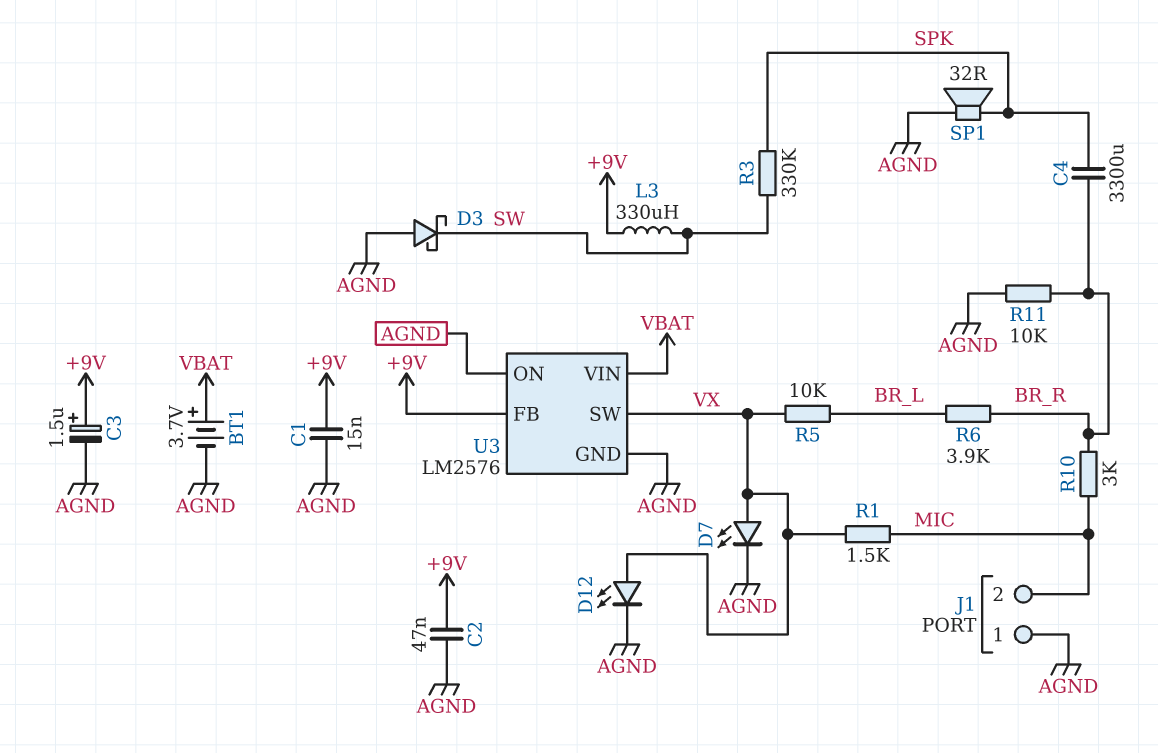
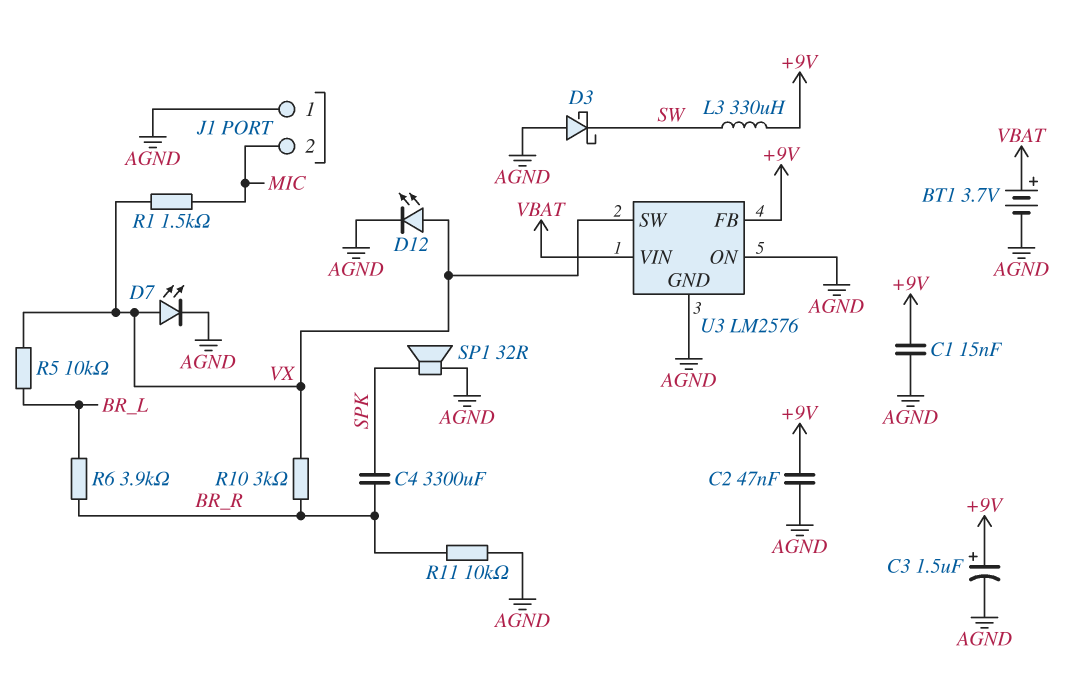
R3: 330k (SPK, SW) -> none
R10: 3k (BR_R, MIC) -> 3k (BR_R, VX)

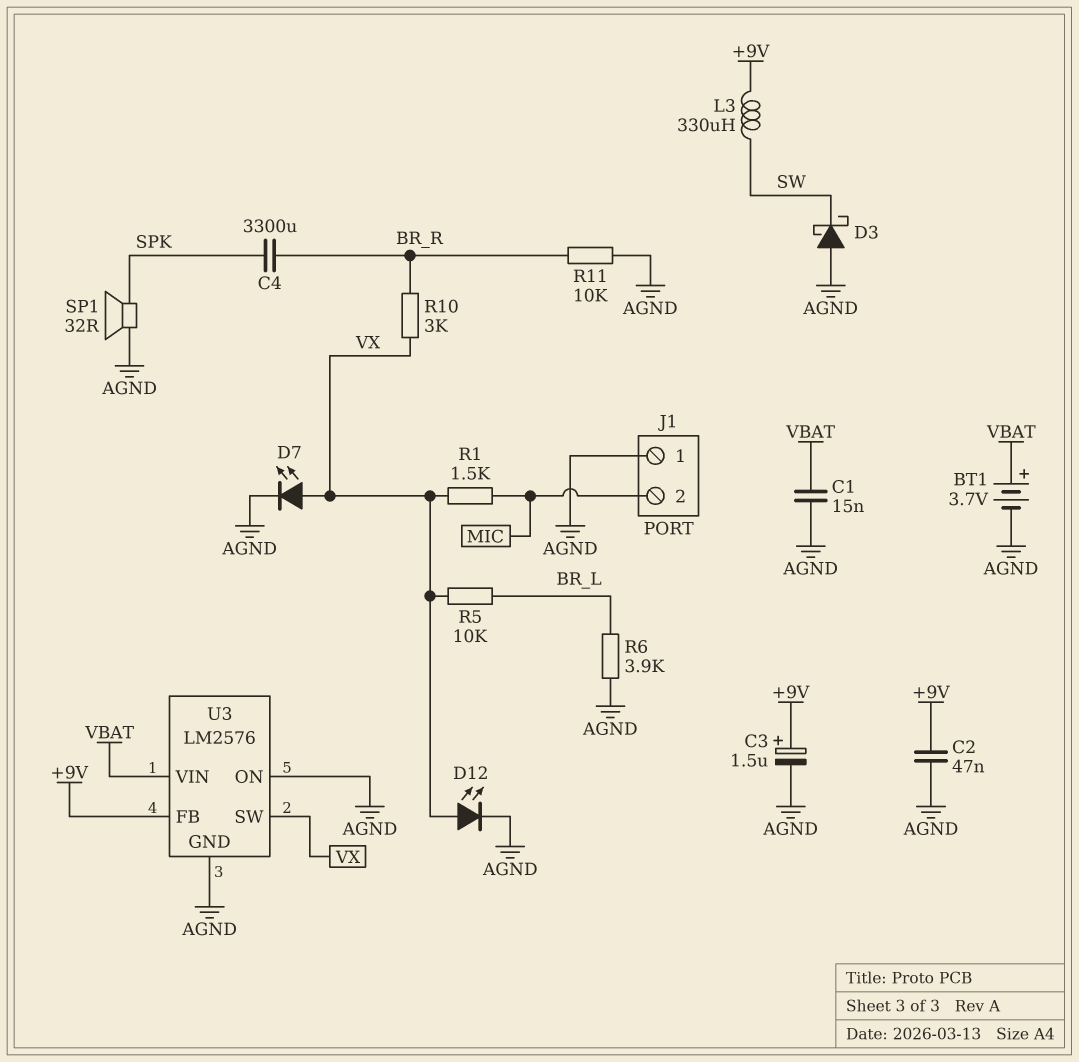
C1: 15nF (+9V, AGND) -> 15nF (AGND, VBAT)
R6: 3.9k (BR_L, BR_R) -> 3.9k (AGND, BR_L)

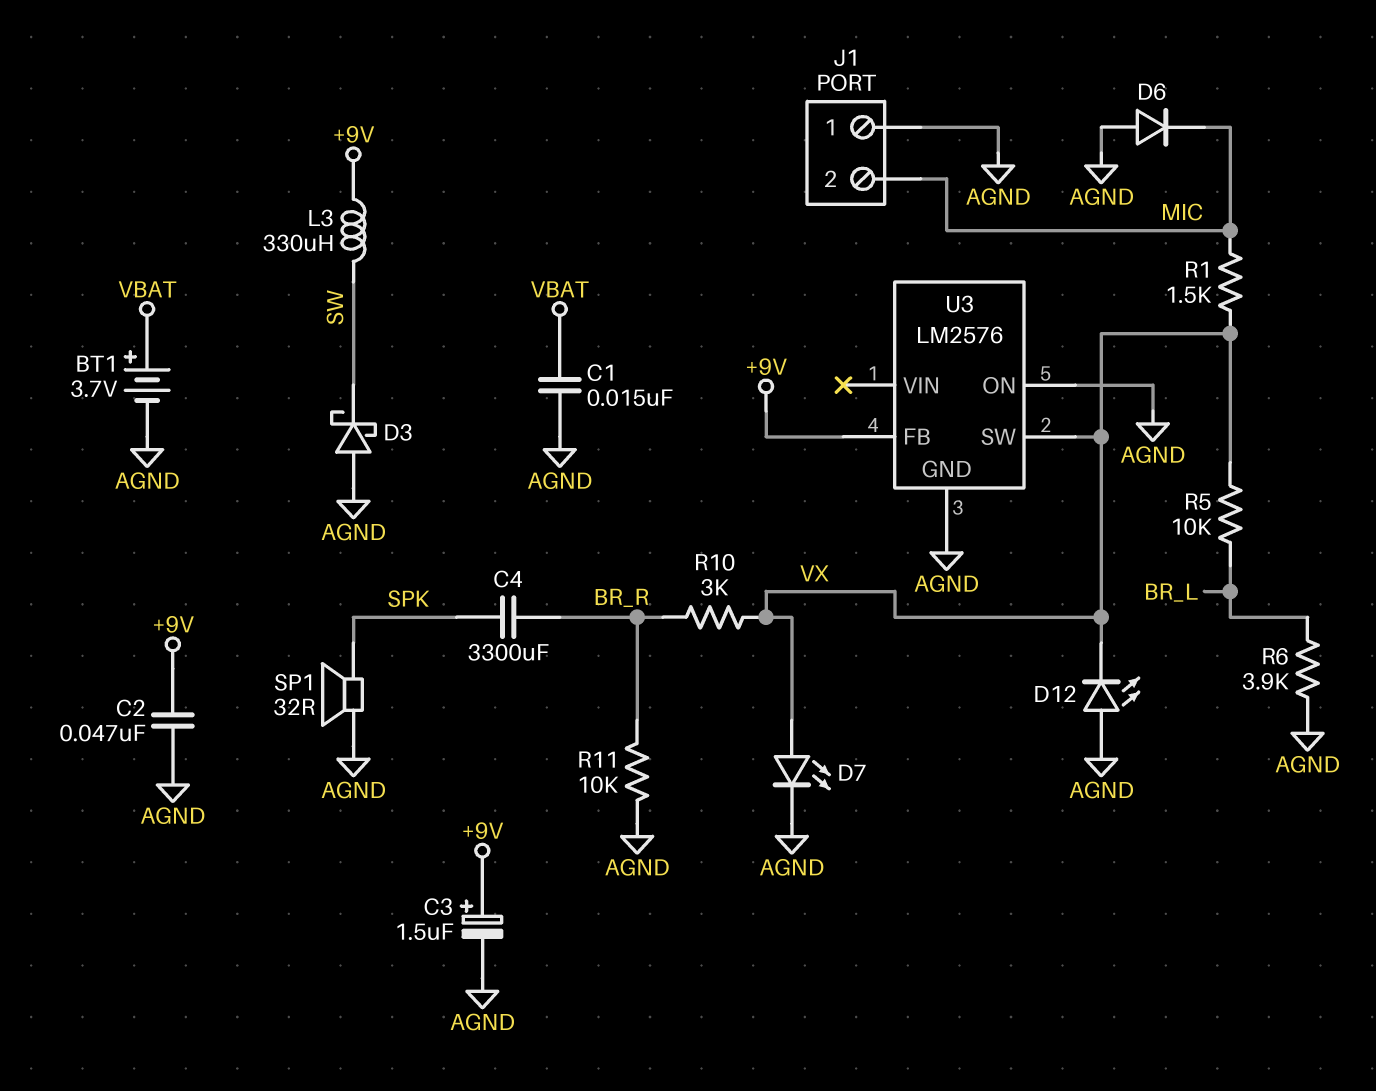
D6: none -> diode (A AGND, K MIC)
D12: LED (A VX, K AGND) -> LED (A AGND, K VX)
U3 pin VIN: VBAT -> none

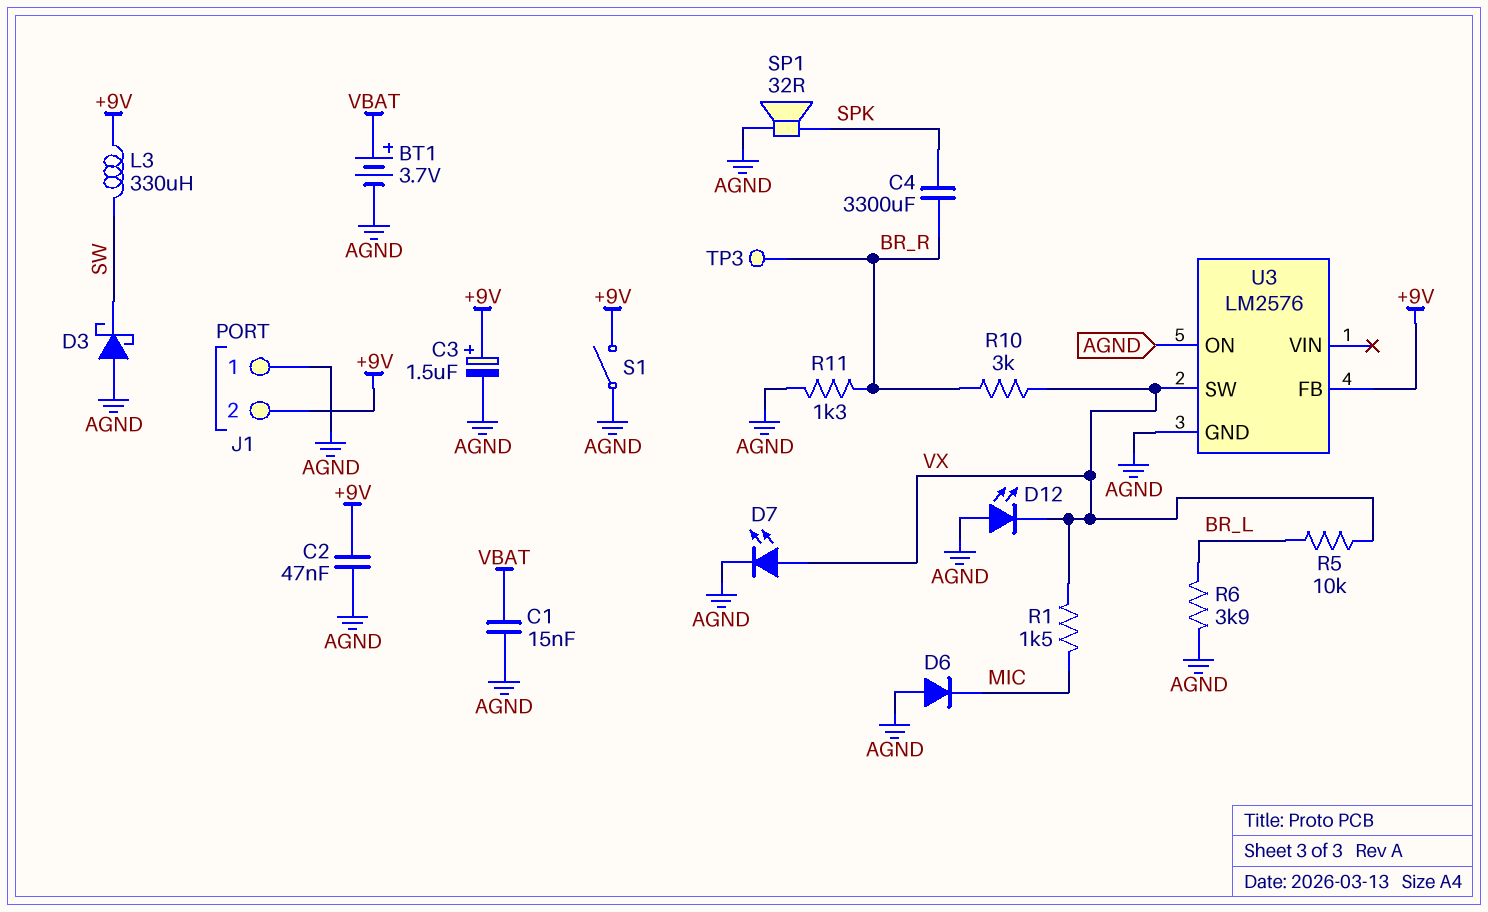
J1 pin 2: MIC -> +9V
R11: 10k (AGND, BR_R) -> 1.3k (AGND, BR_R)
S1: none -> switch (+9V, AGND)
TP3: none -> test point (BR_R)

